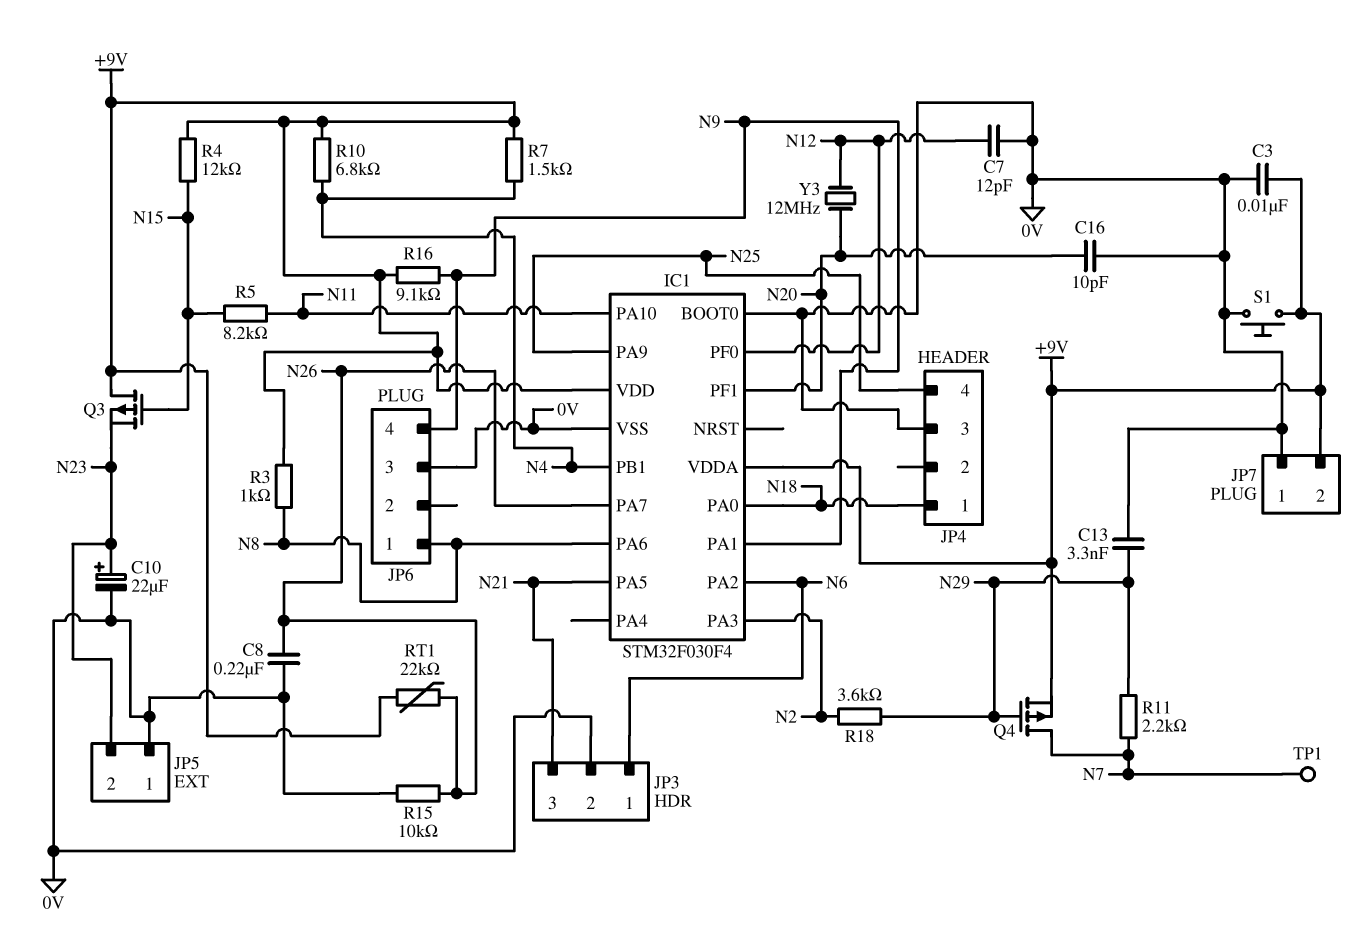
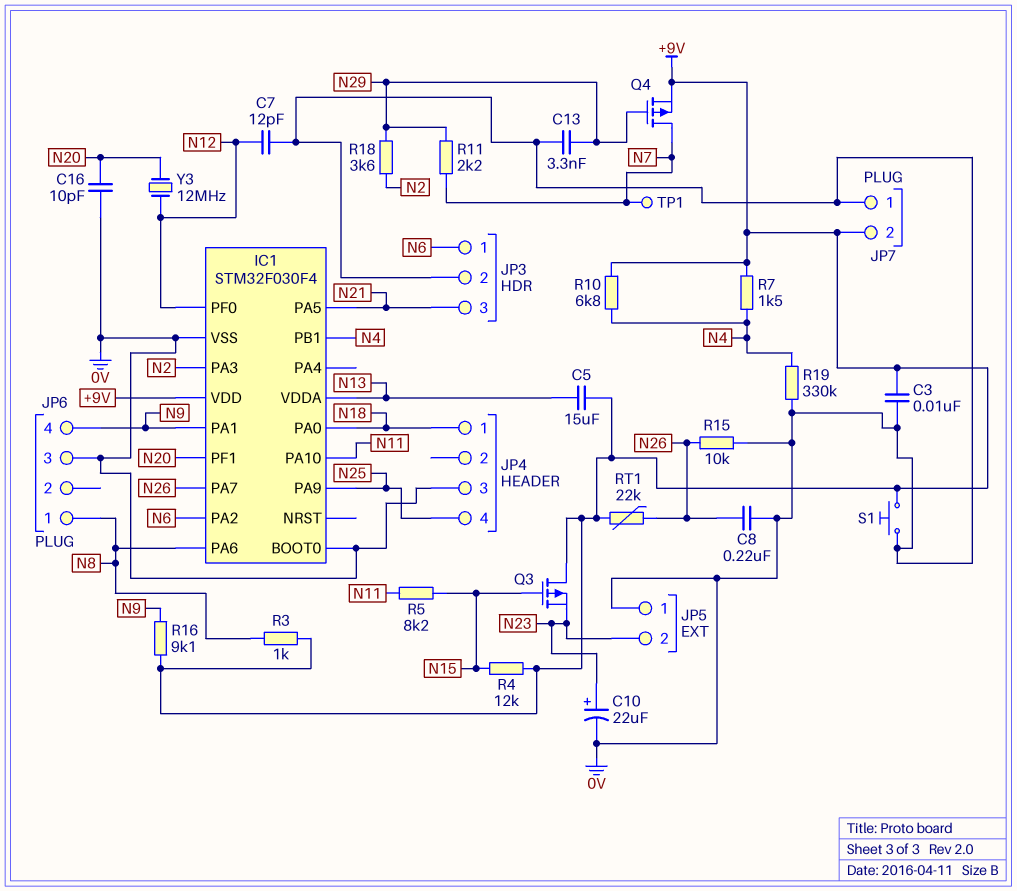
C5: none -> 15uF (+9V, N13)
IC1 pin VDDA: +9V -> N13
R19: none -> 330k (0V, N4)

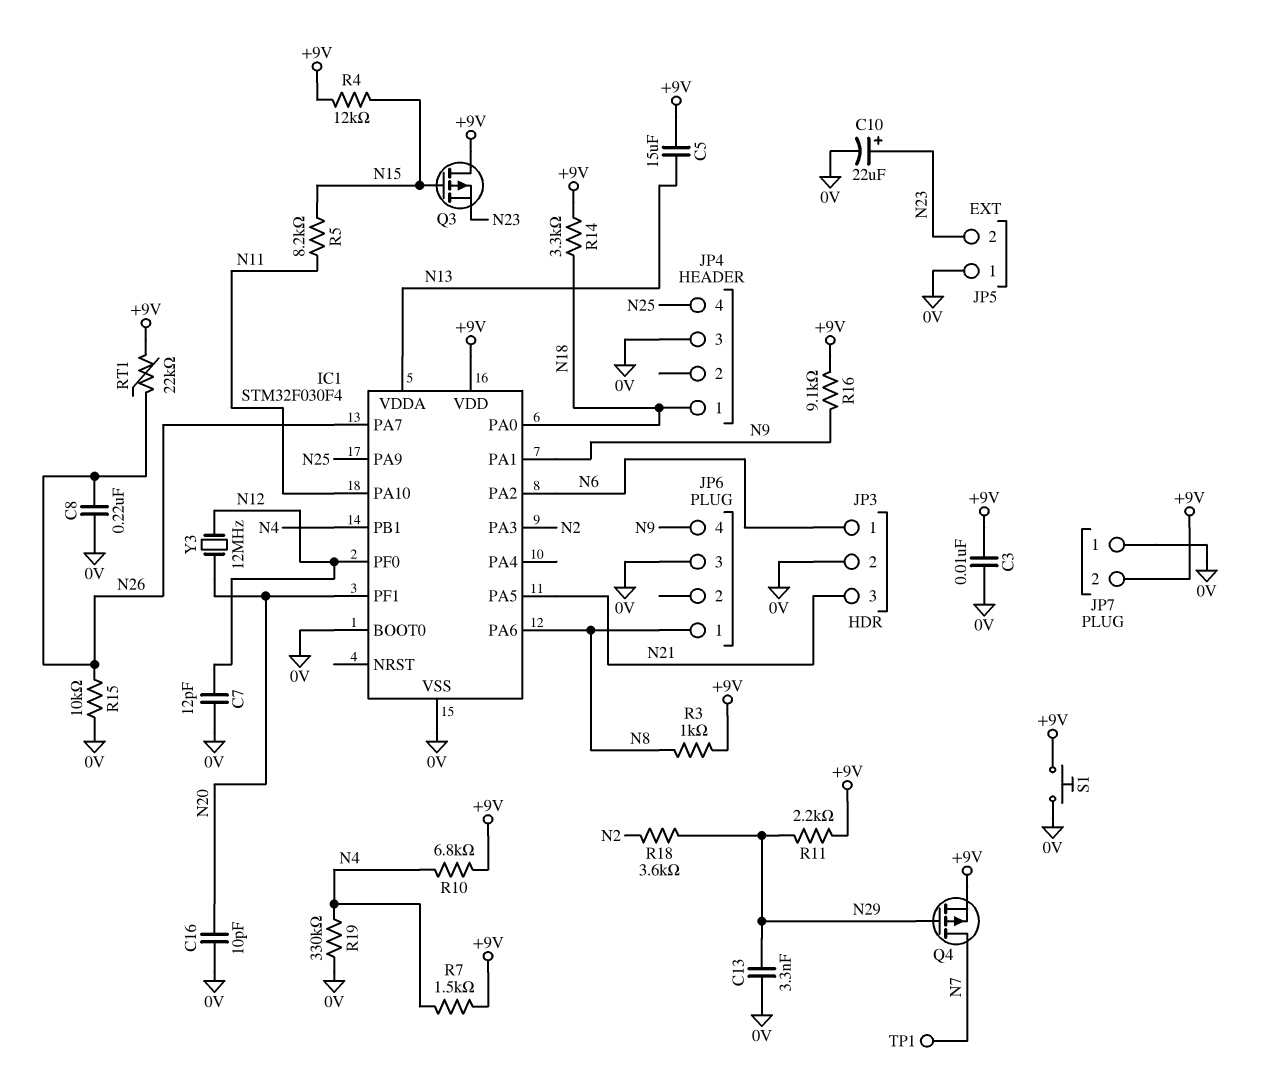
R11: 2.2k (N7, N29) -> 2.2k (+9V, N29)
R14: none -> 3.3k (+9V, N18)

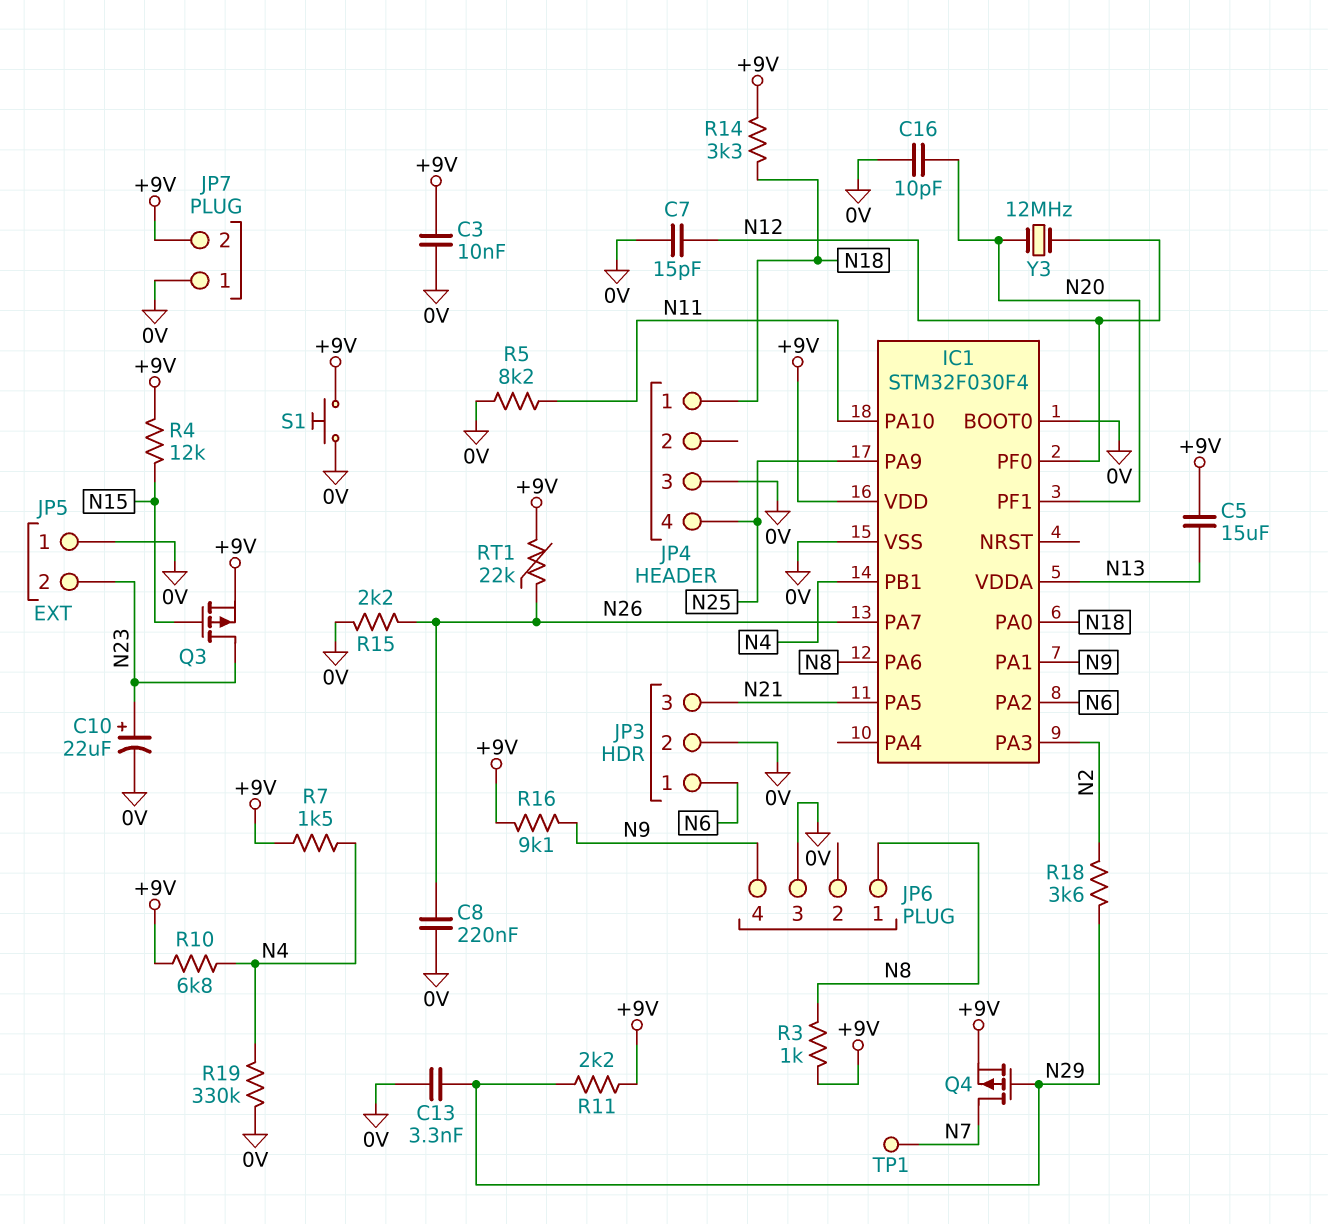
C7: 12pF (0V, N12) -> 15pF (0V, N12)
Q3: PMOS (G N15, D +9V, S N23) -> PMOS (G N15, D N23, S +9V)
R5: 8.2k (N11, N15) -> 8.2k (0V, N11)
R15: 10k (0V, N26) -> 2.2k (0V, N26)

